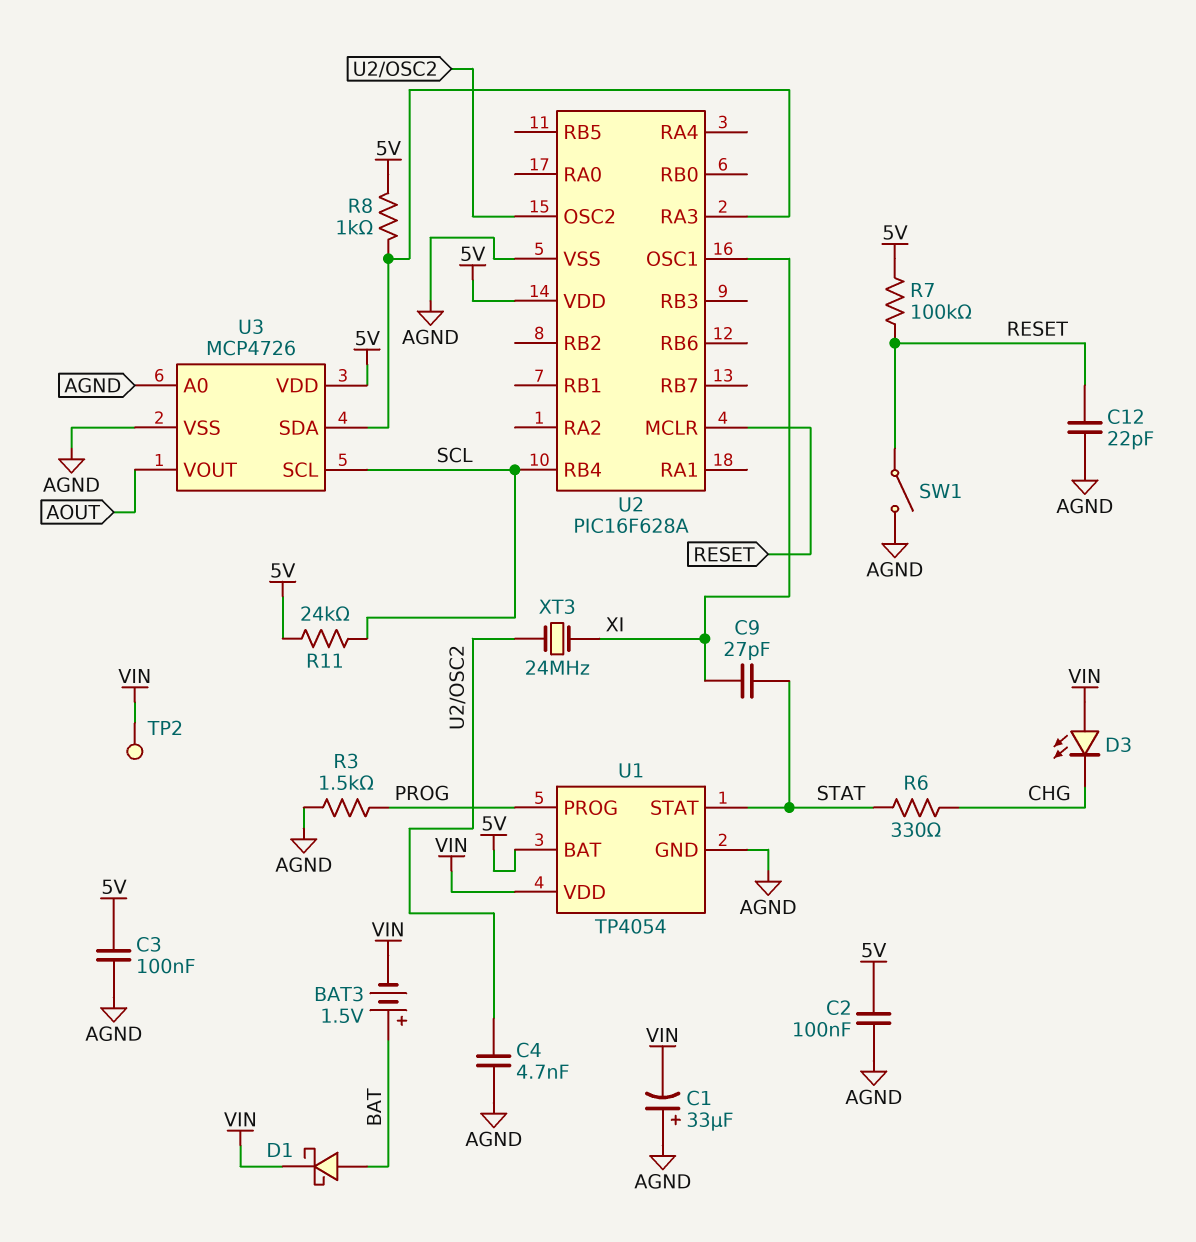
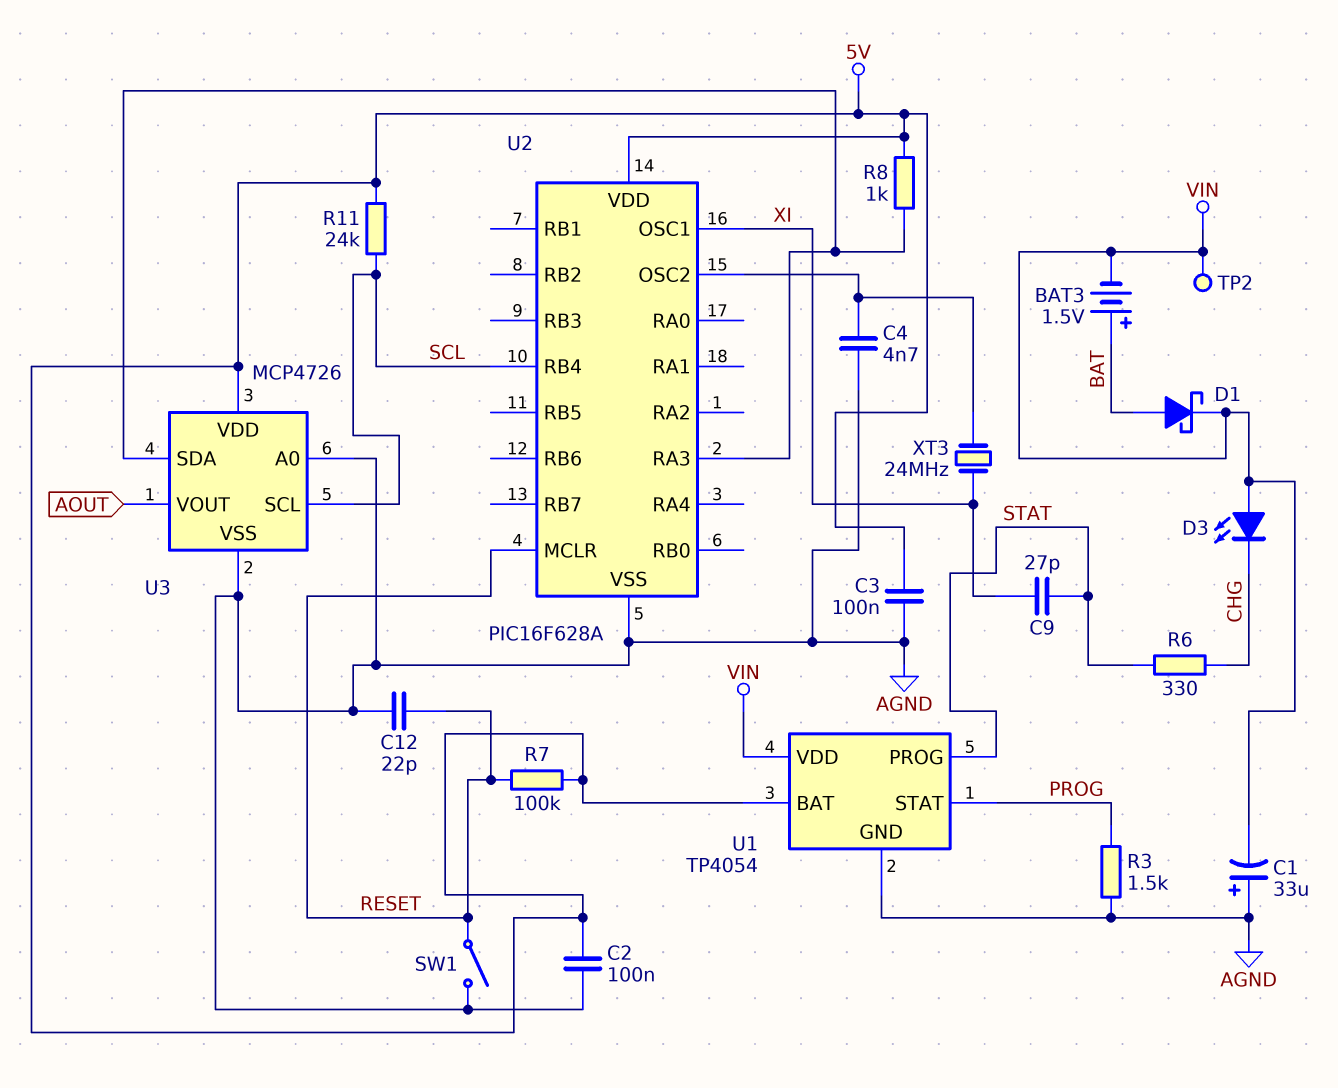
U1 pin PROG: PROG -> STAT
U1 pin STAT: STAT -> PROG

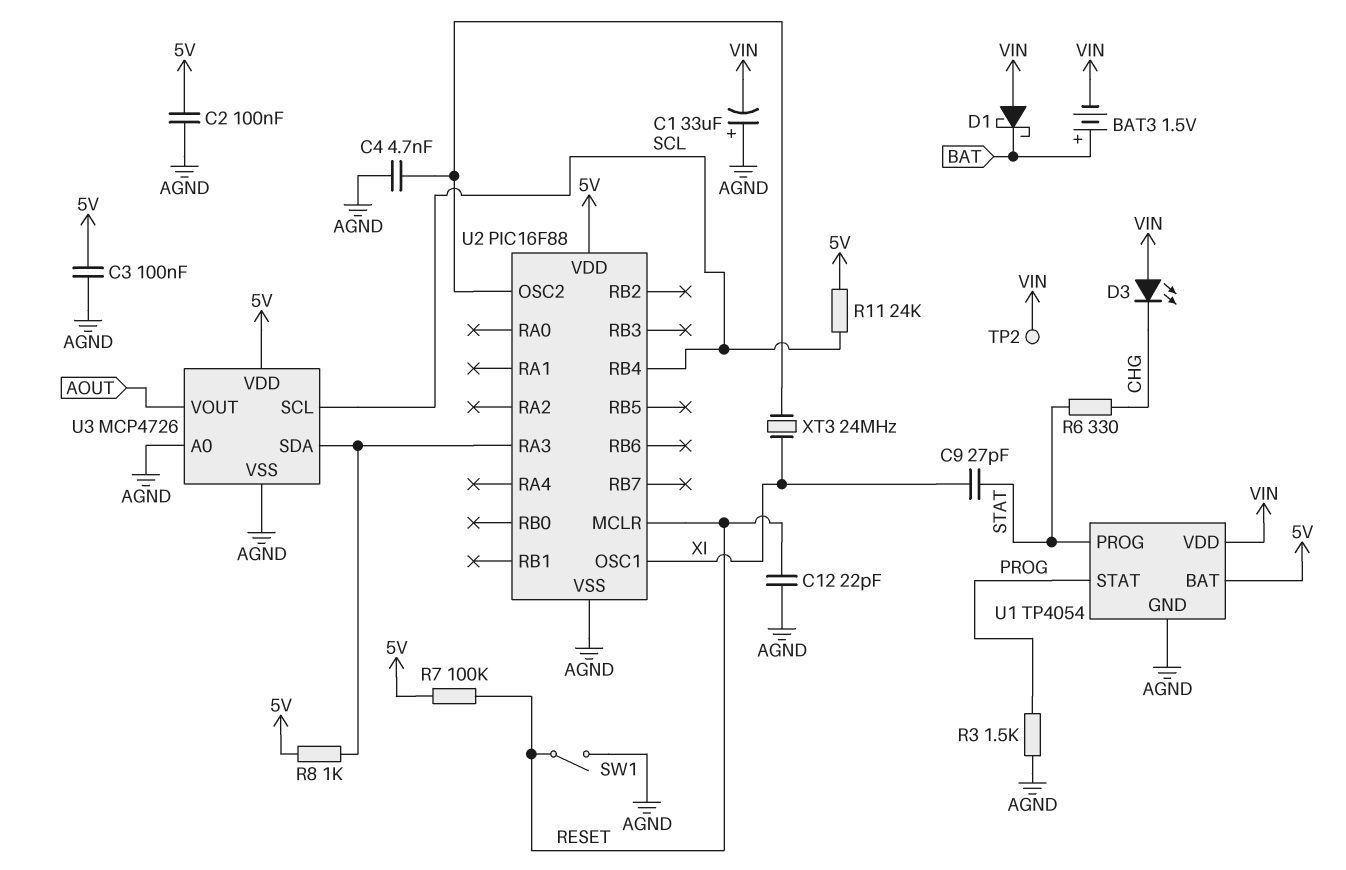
D1: schottky (A BAT, K VIN) -> schottky (A VIN, K BAT)
U2: PIC16F628A -> PIC16F88

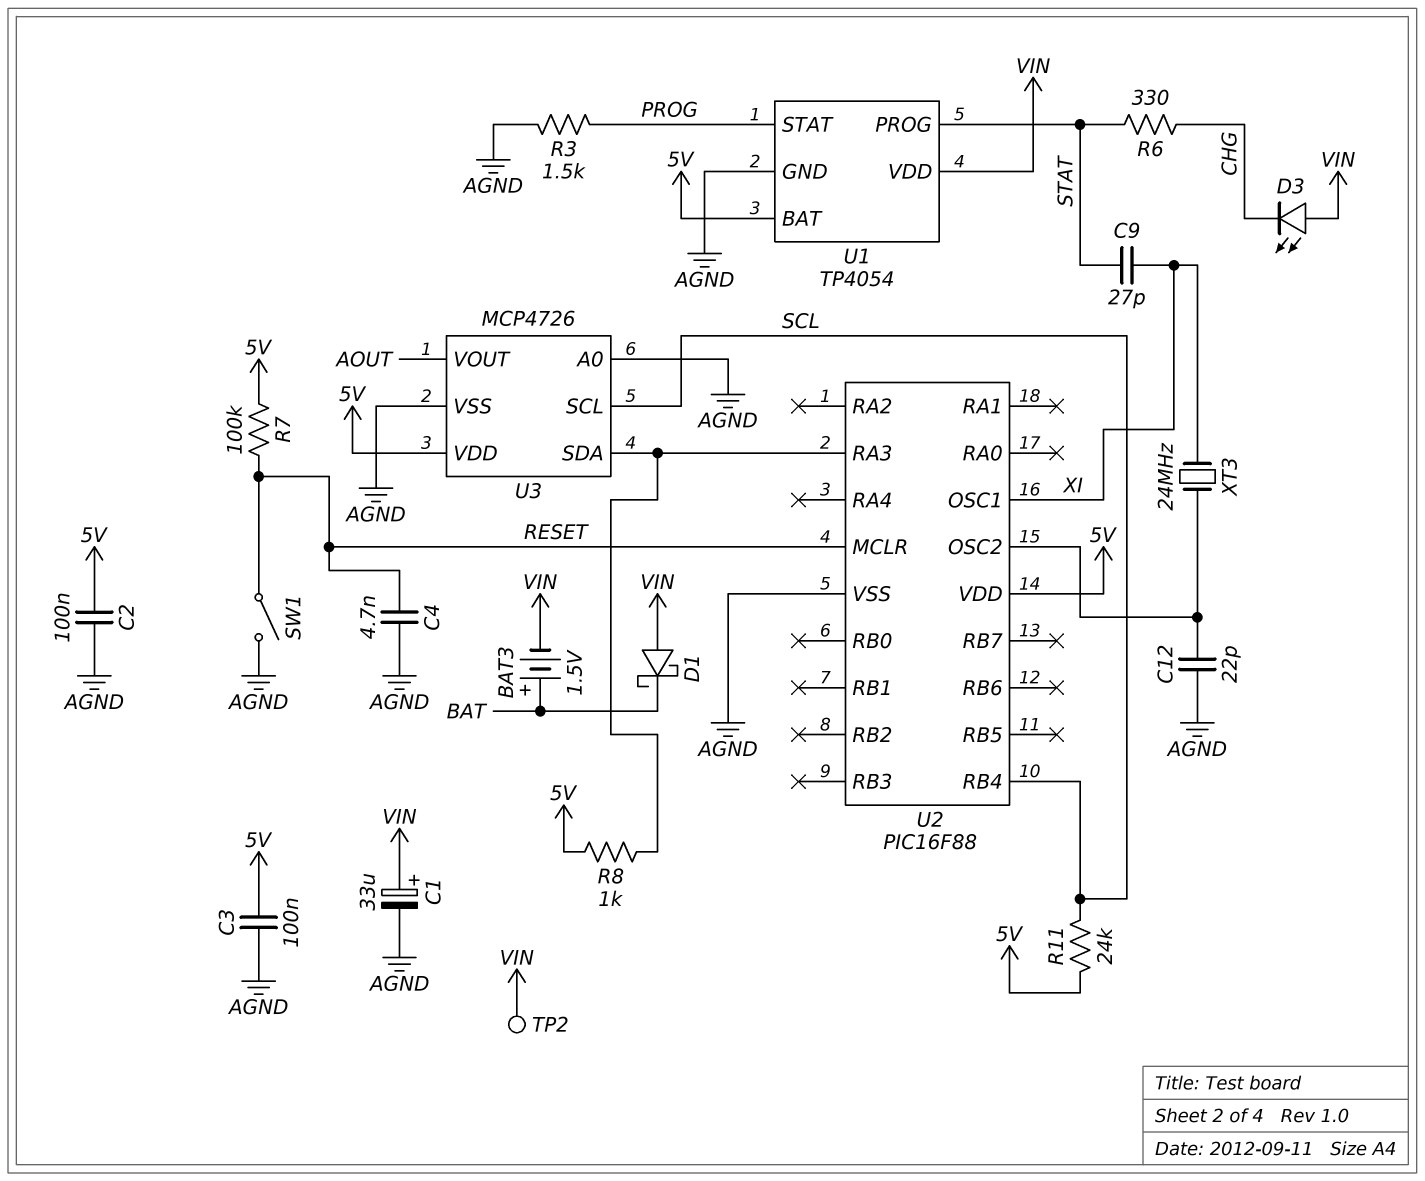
C1: 33uF (plus AGND, minus VIN) -> 33uF (plus VIN, minus AGND)
C4: 4.7nF (AGND, U2/OSC2) -> 4.7nF (AGND, RESET)
C12: 22pF (AGND, RESET) -> 22pF (AGND, U2/OSC2)

